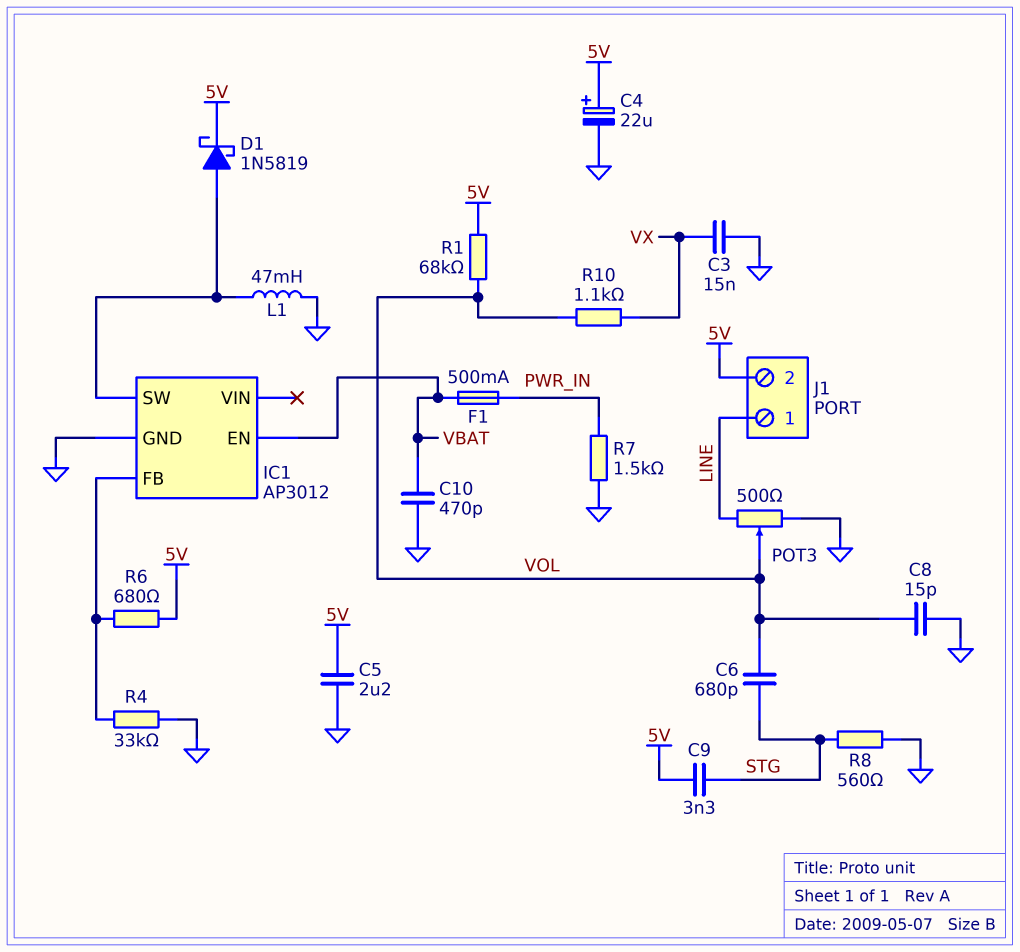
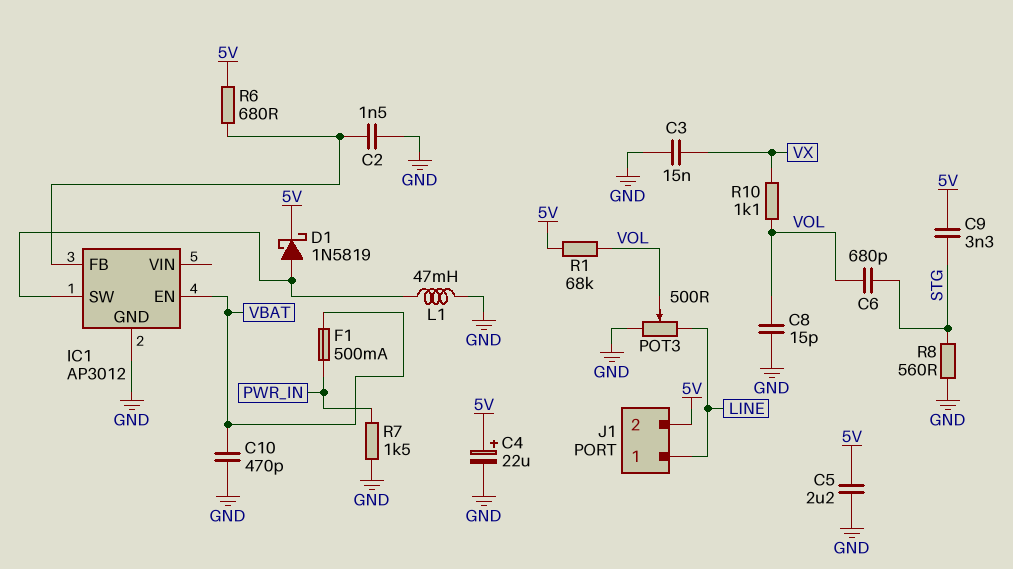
C2: none -> 1.5nF (GND, IC1/FB)
R4: 33k (GND, IC1/FB) -> none

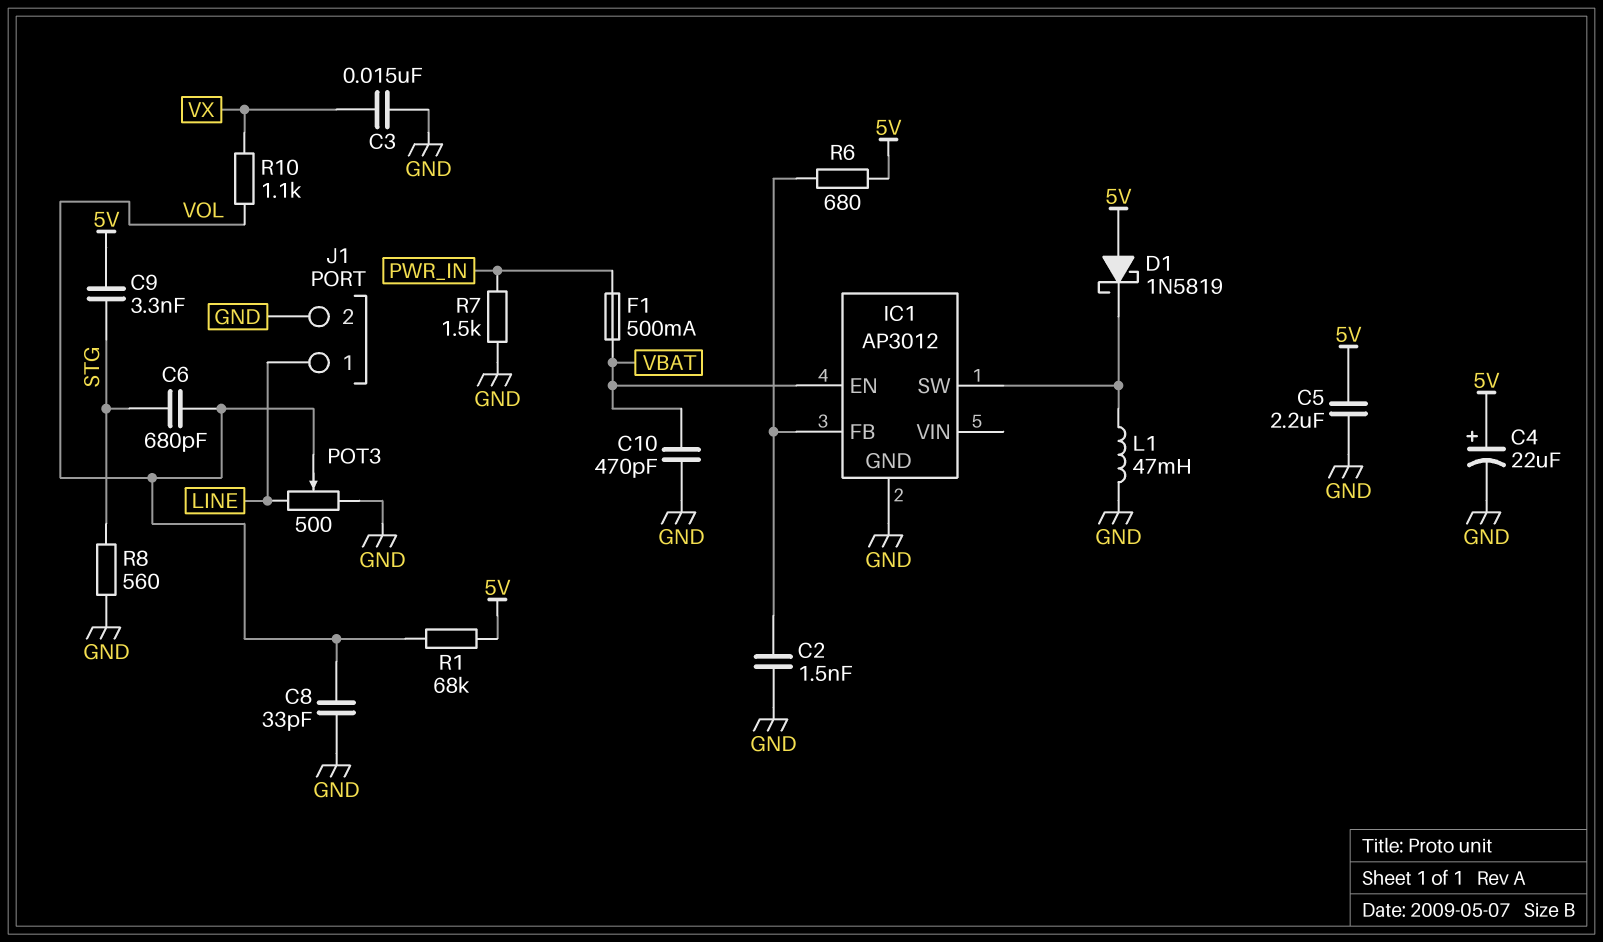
C8: 15pF (GND, VOL) -> 33pF (GND, VOL)
D1: schottky 1N5819 (A IC1/SW, K 5V) -> schottky 1N5819 (A 5V, K IC1/SW)
J1 pin 2: 5V -> GND

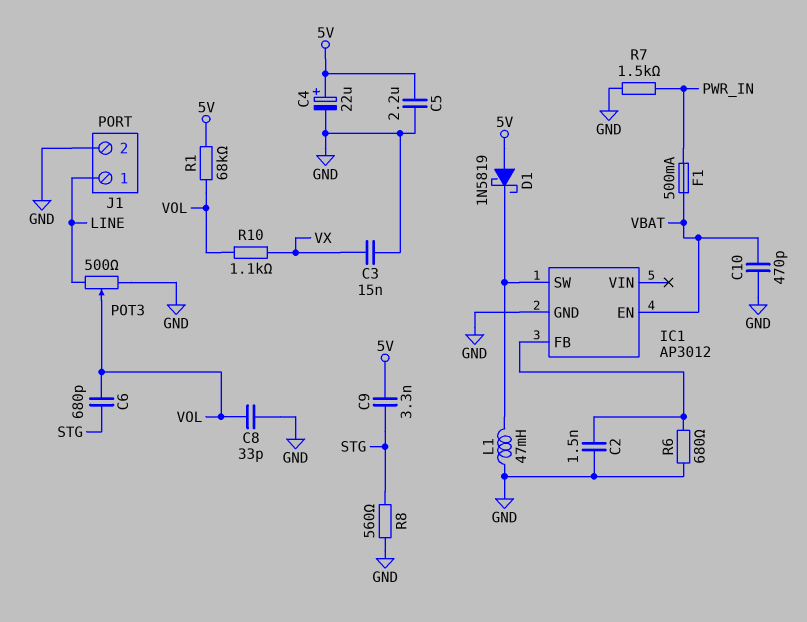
R6: 680 (5V, IC1/FB) -> 680 (GND, IC1/FB)

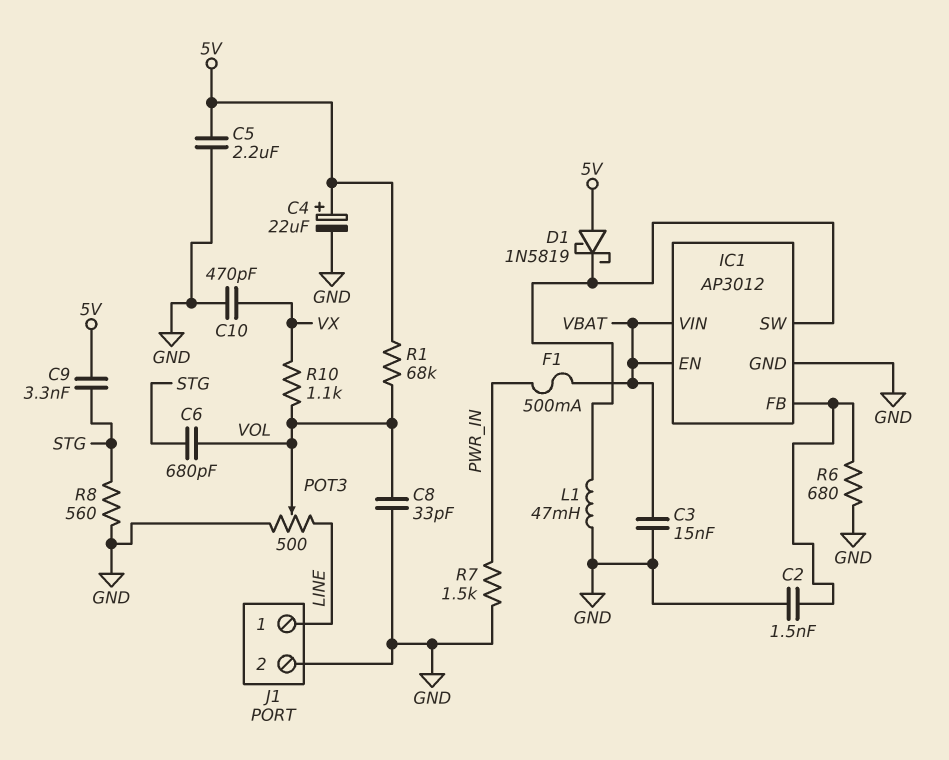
C3: 15nF (GND, VX) -> 15nF (GND, VBAT)
C10: 470pF (GND, VBAT) -> 470pF (GND, VX)
IC1 pin VIN: none -> VBAT

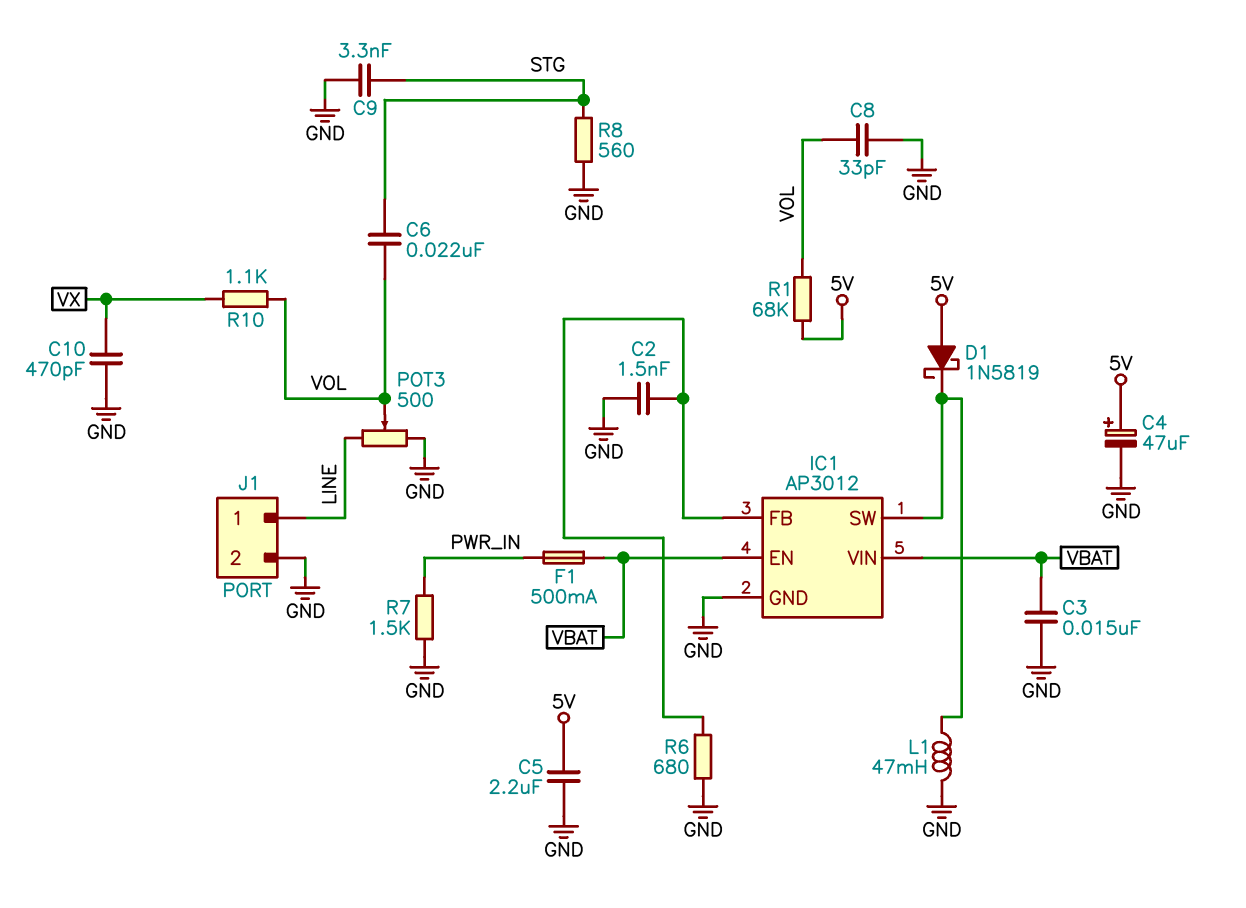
C4: 22uF (plus 5V, minus GND) -> 47uF (plus 5V, minus GND)
C6: 680pF (STG, VOL) -> 22nF (STG, VOL)
C9: 3.3nF (5V, STG) -> 3.3nF (GND, STG)

